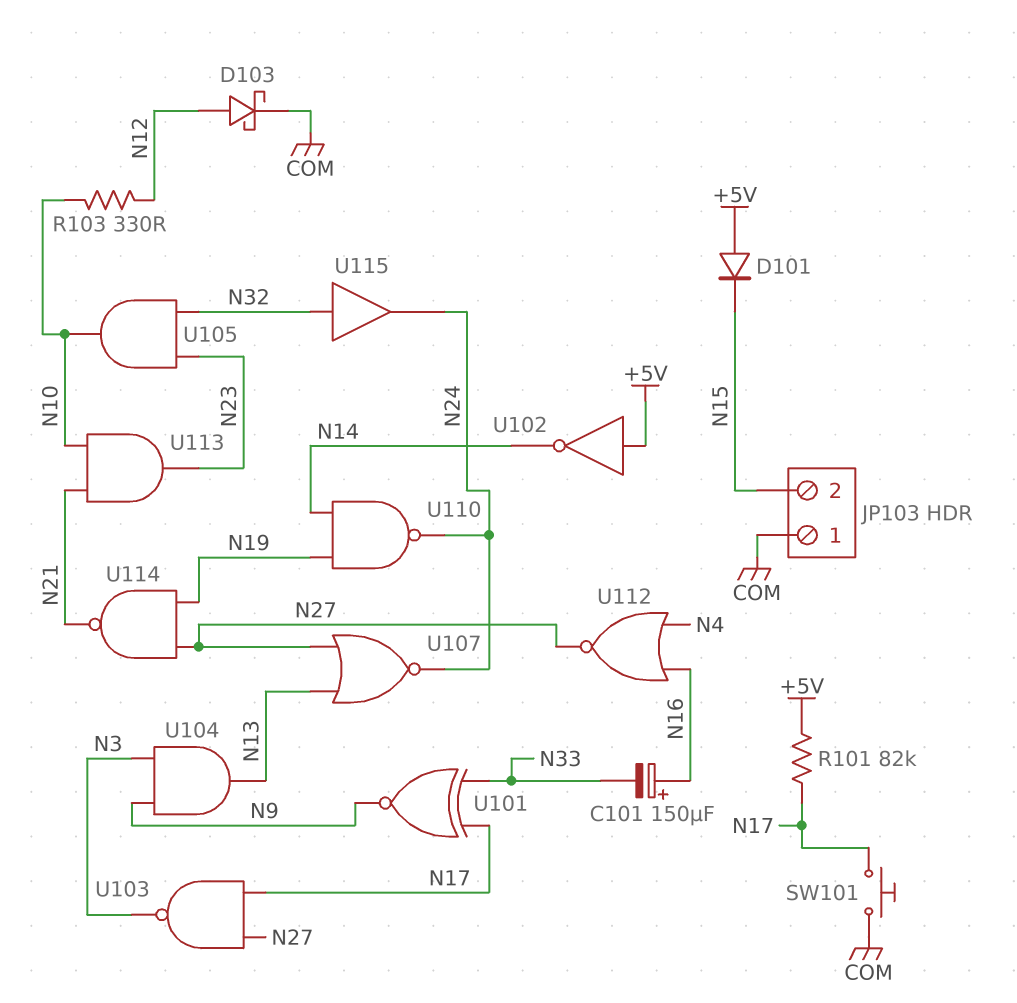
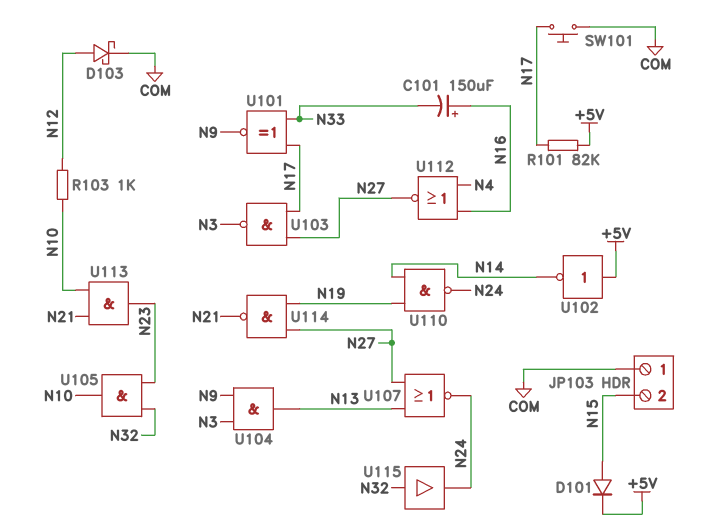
D101: diode (A +5V, K N15) -> diode (A N15, K +5V)
R103: 330 (N10, N12) -> 1k (N10, N12)

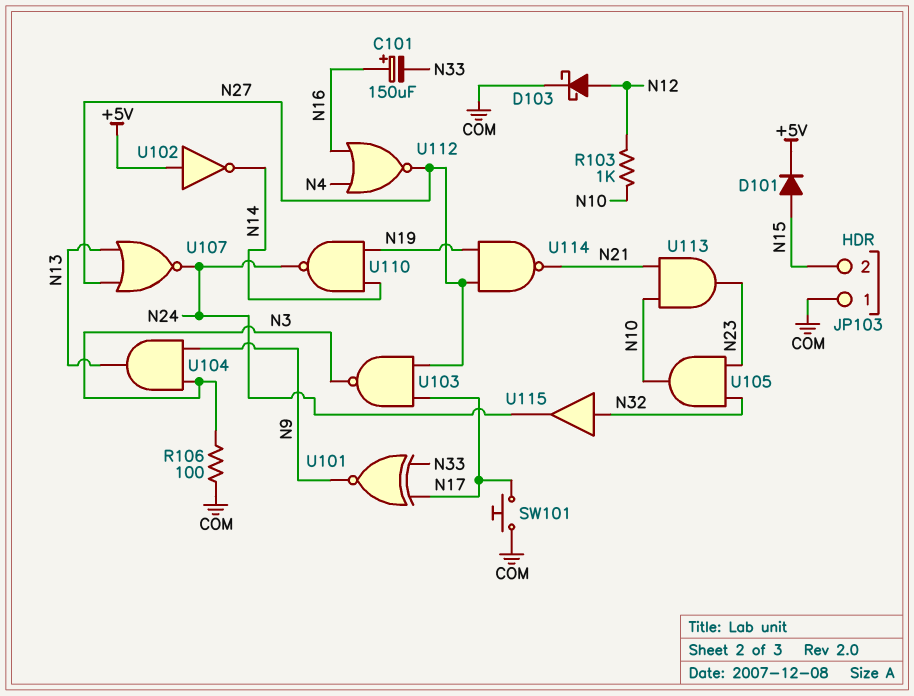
R101: 82k (+5V, N17) -> none
R106: none -> 100 (COM, N3)

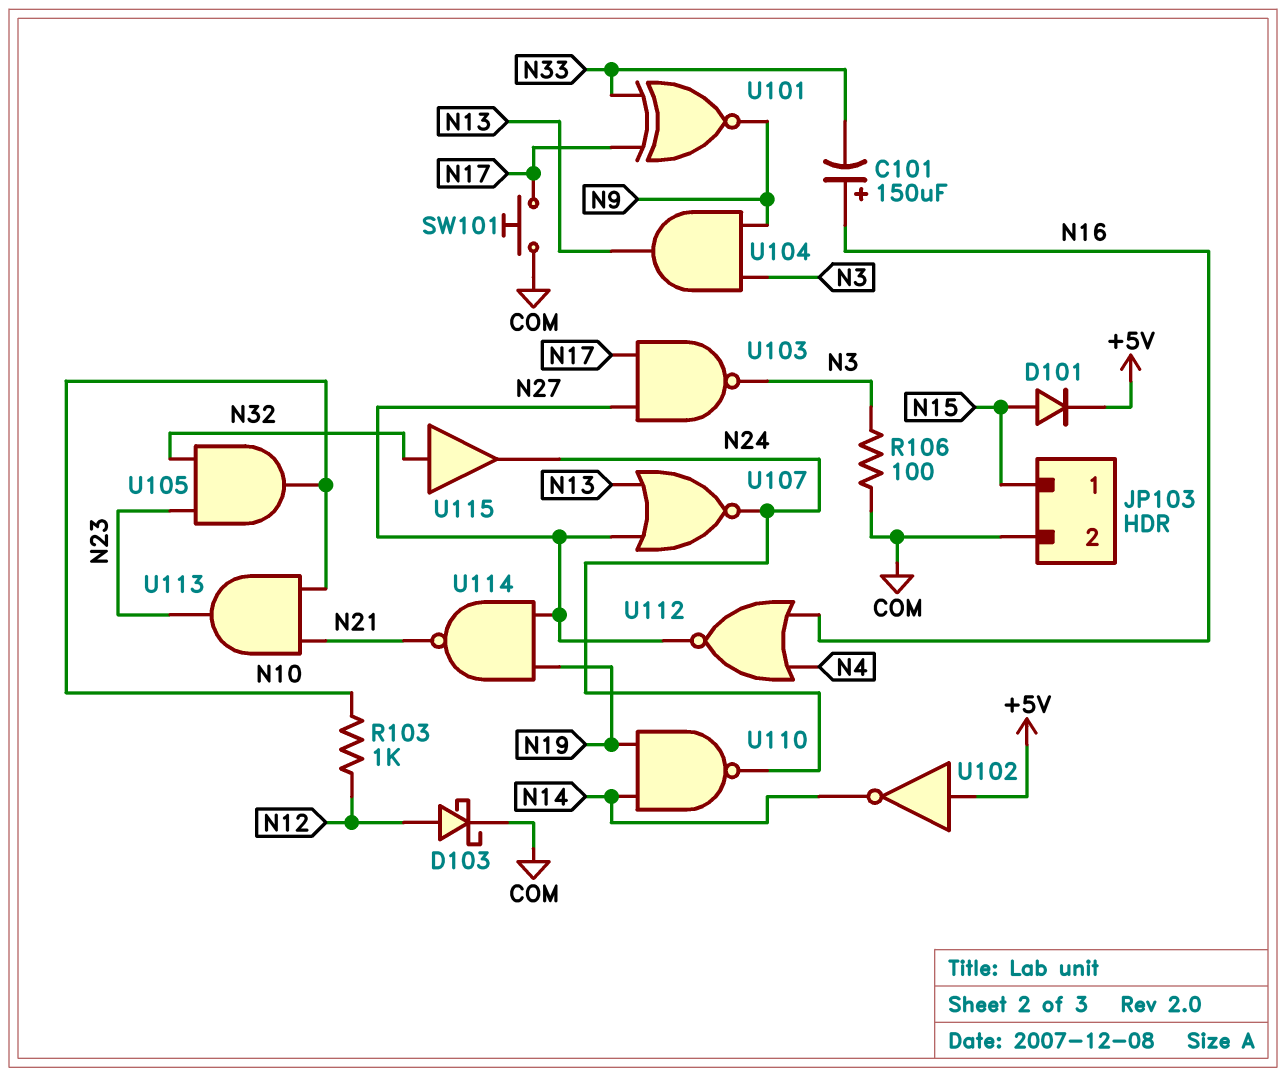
JP103 pin 1: COM -> N15
JP103 pin 2: N15 -> COM

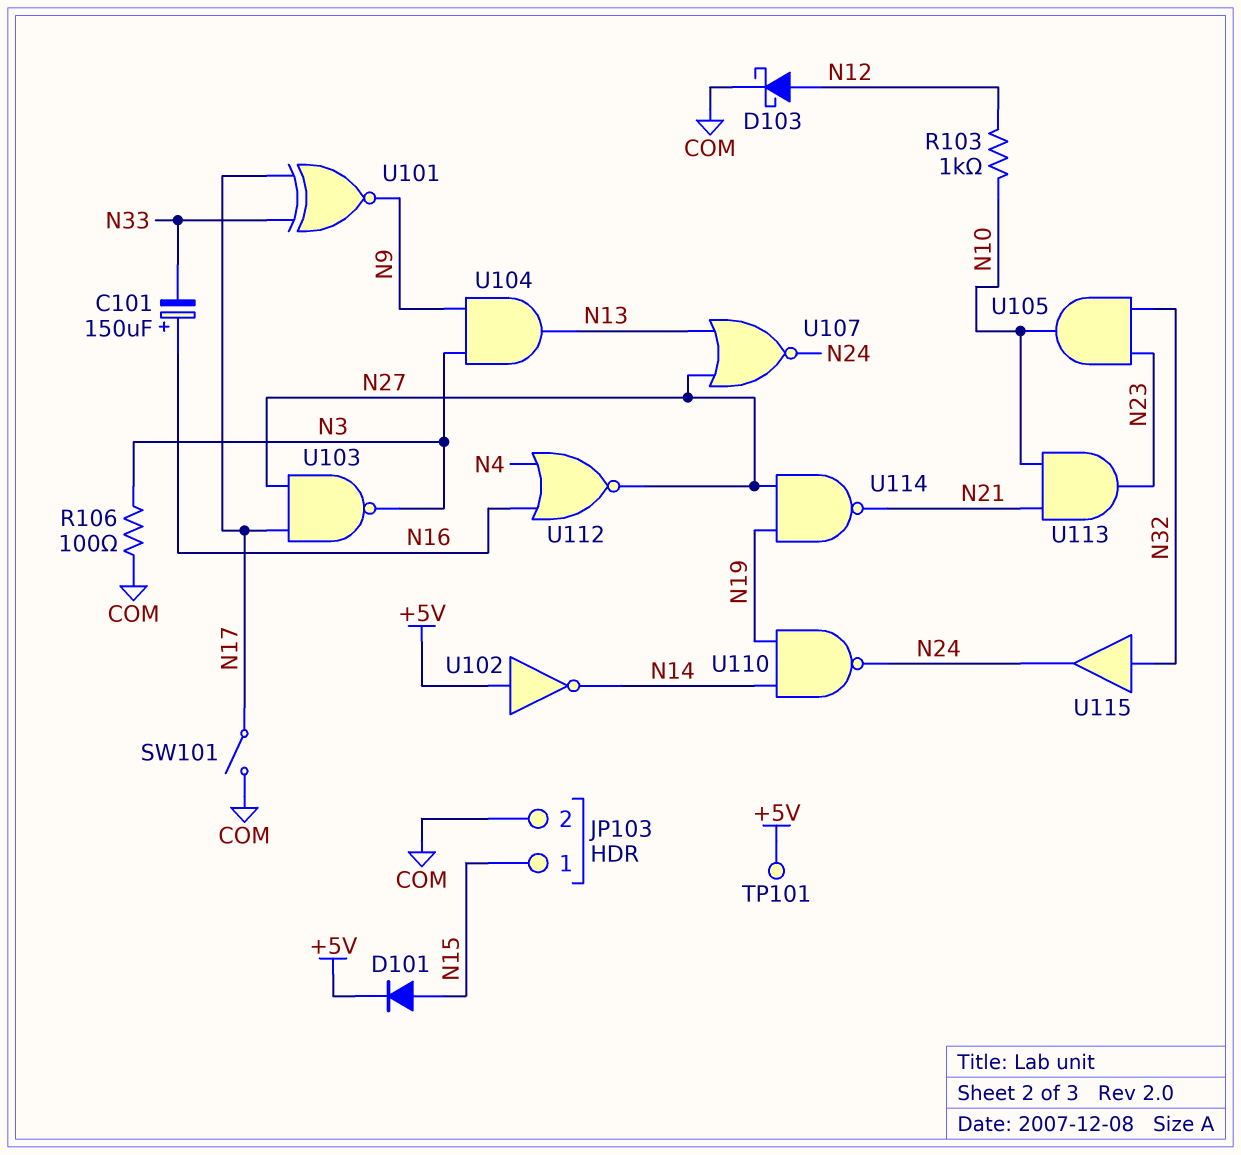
SW101: button (COM, N17) -> switch (COM, N17)
TP101: none -> test point (+5V)

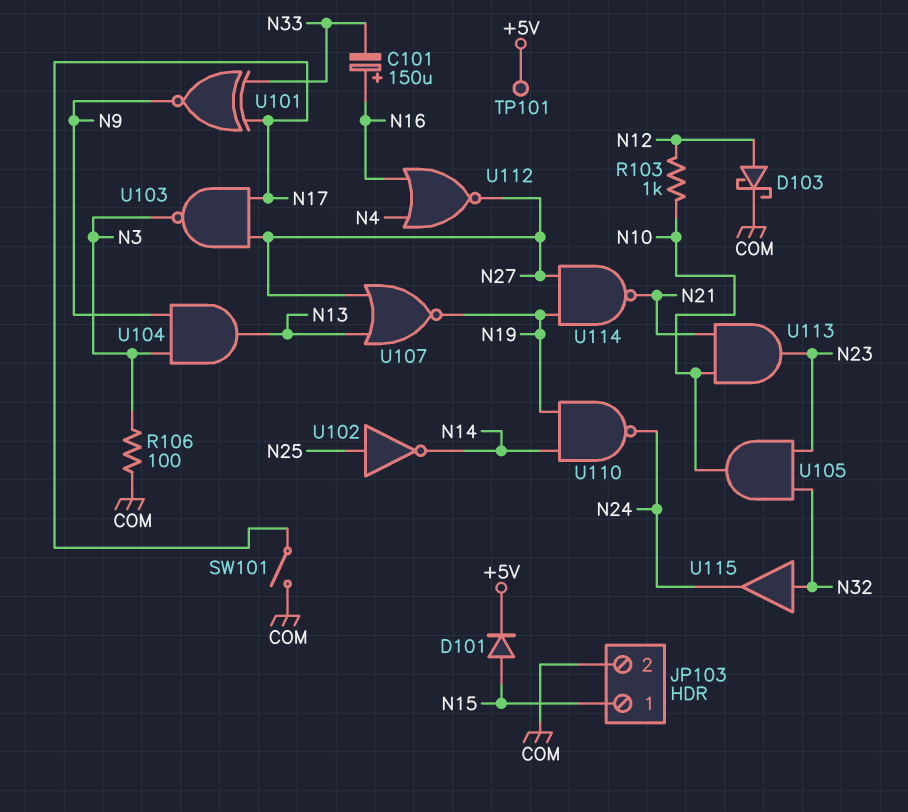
U102: NOT (in +5V, out N14) -> NOT (in N25, out N14)
U107: NOR (in N13, in N27, out N24) -> NOR (in N13, in N27, out N19)

